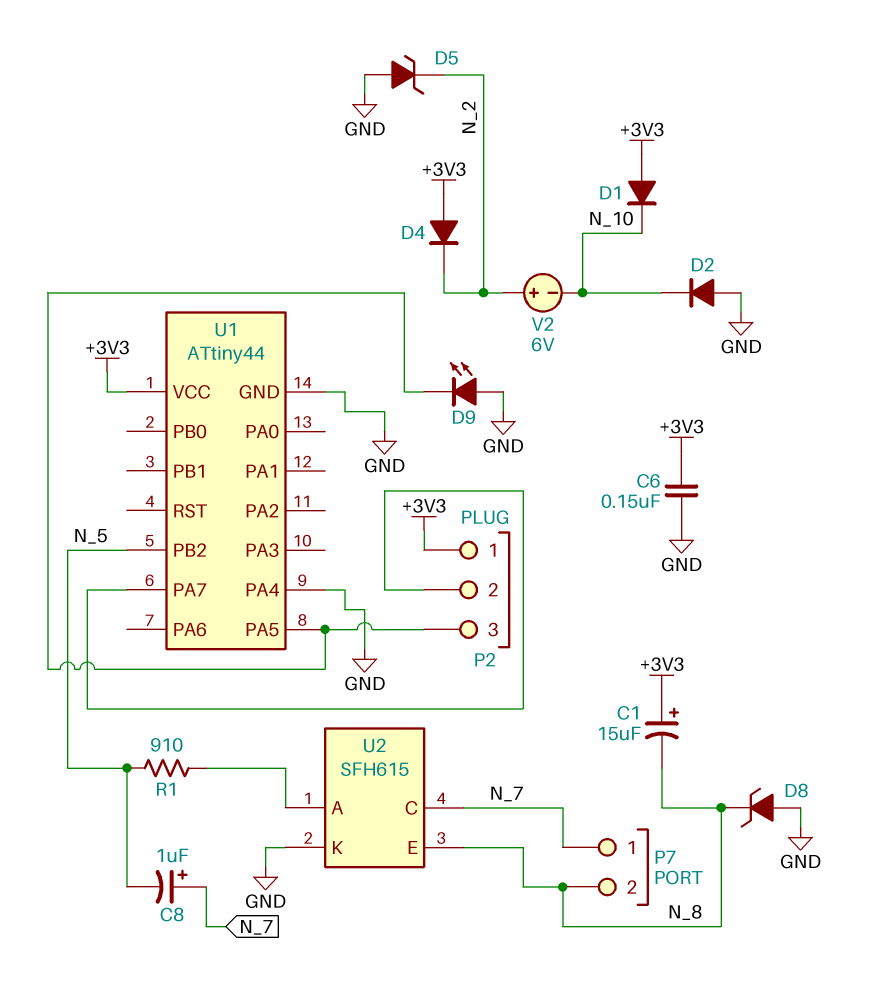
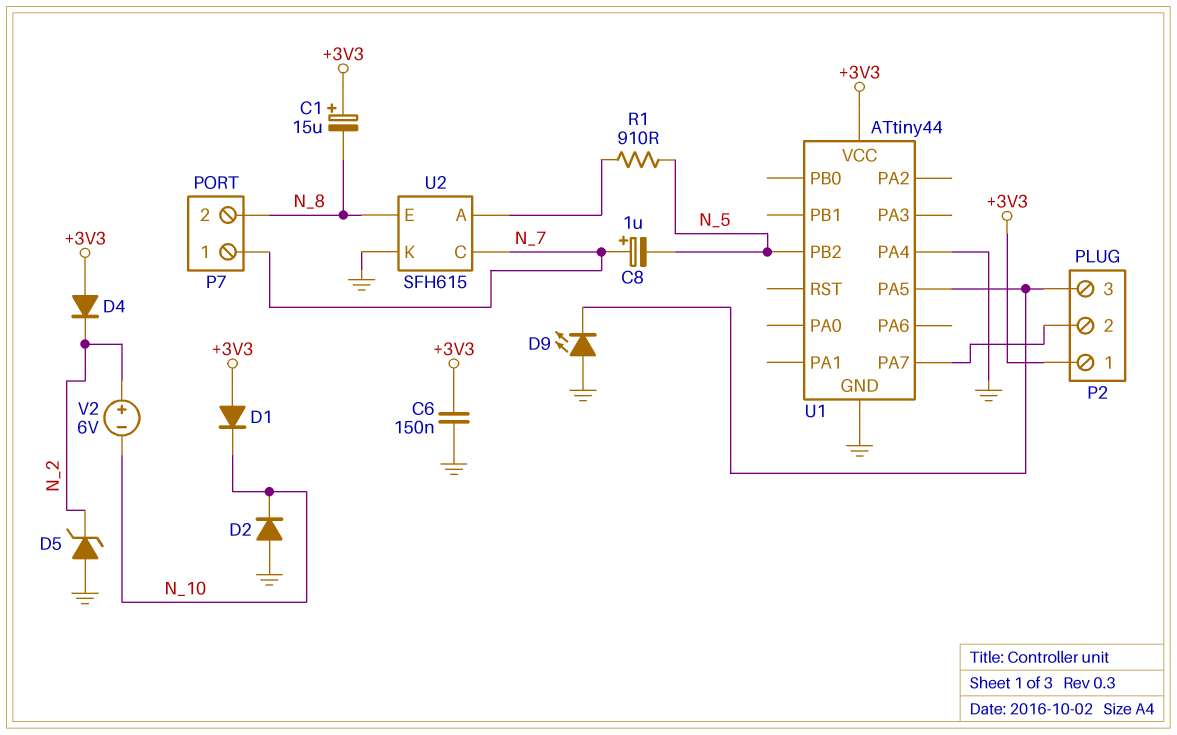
D8: zener (A GND, K N_8) -> none

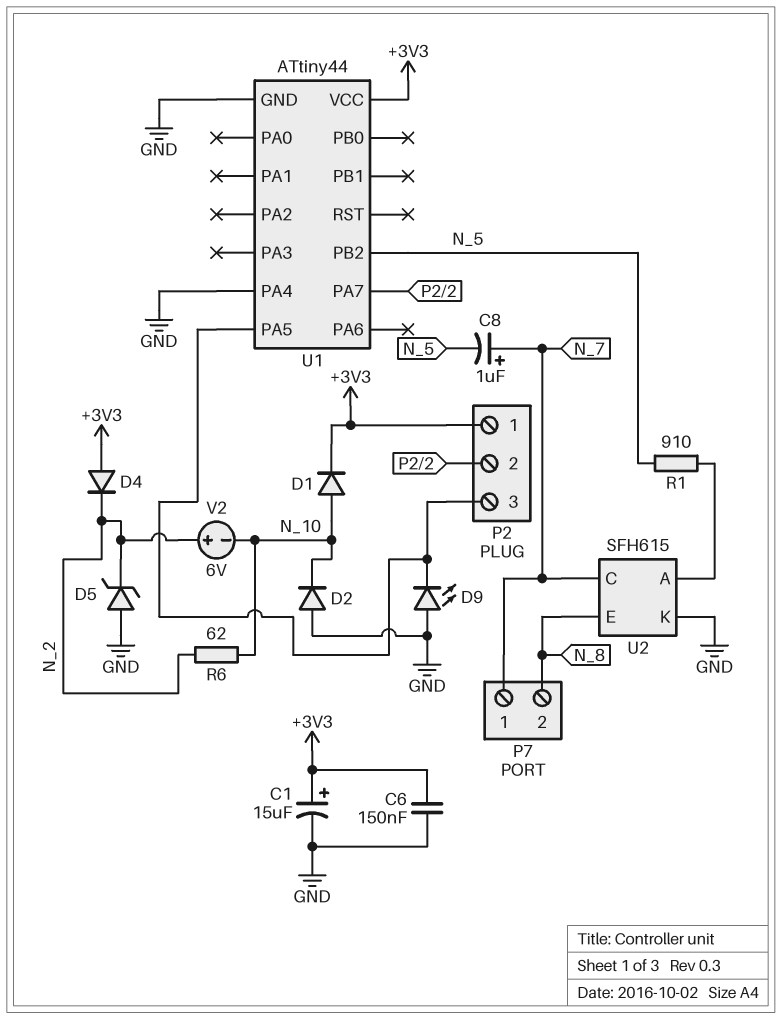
C1: 15uF (plus +3V3, minus N_8) -> 15uF (plus +3V3, minus GND)
D1: diode (A +3V3, K N_10) -> diode (A N_10, K +3V3)
R6: none -> 62 (N_2, N_10)

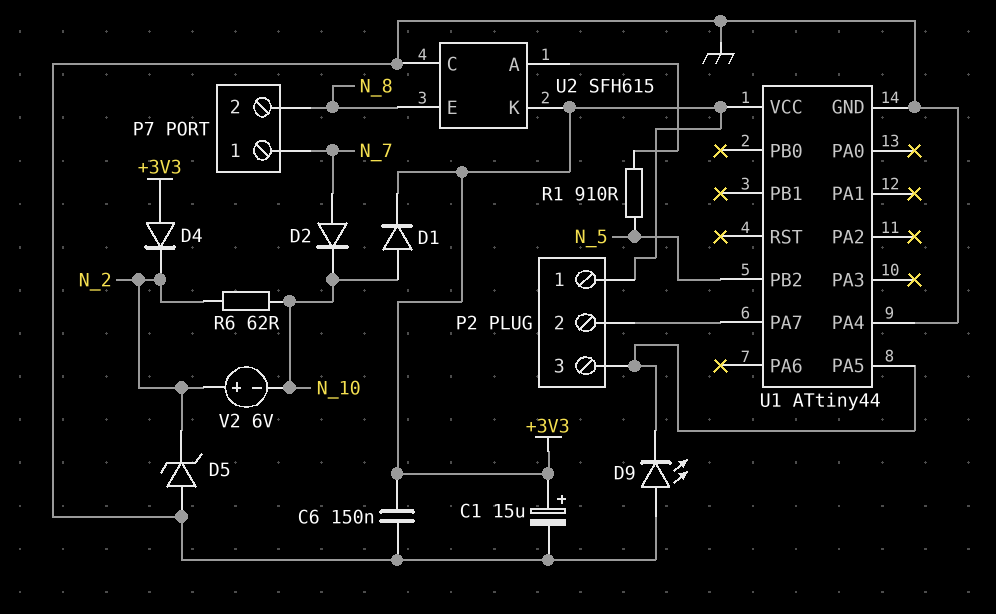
C8: 1uF (plus N_7, minus N_5) -> none
D2: diode (A GND, K N_10) -> diode (A N_7, K N_10)
U2 pin C: N_7 -> GND
U2 pin K: GND -> +3V3

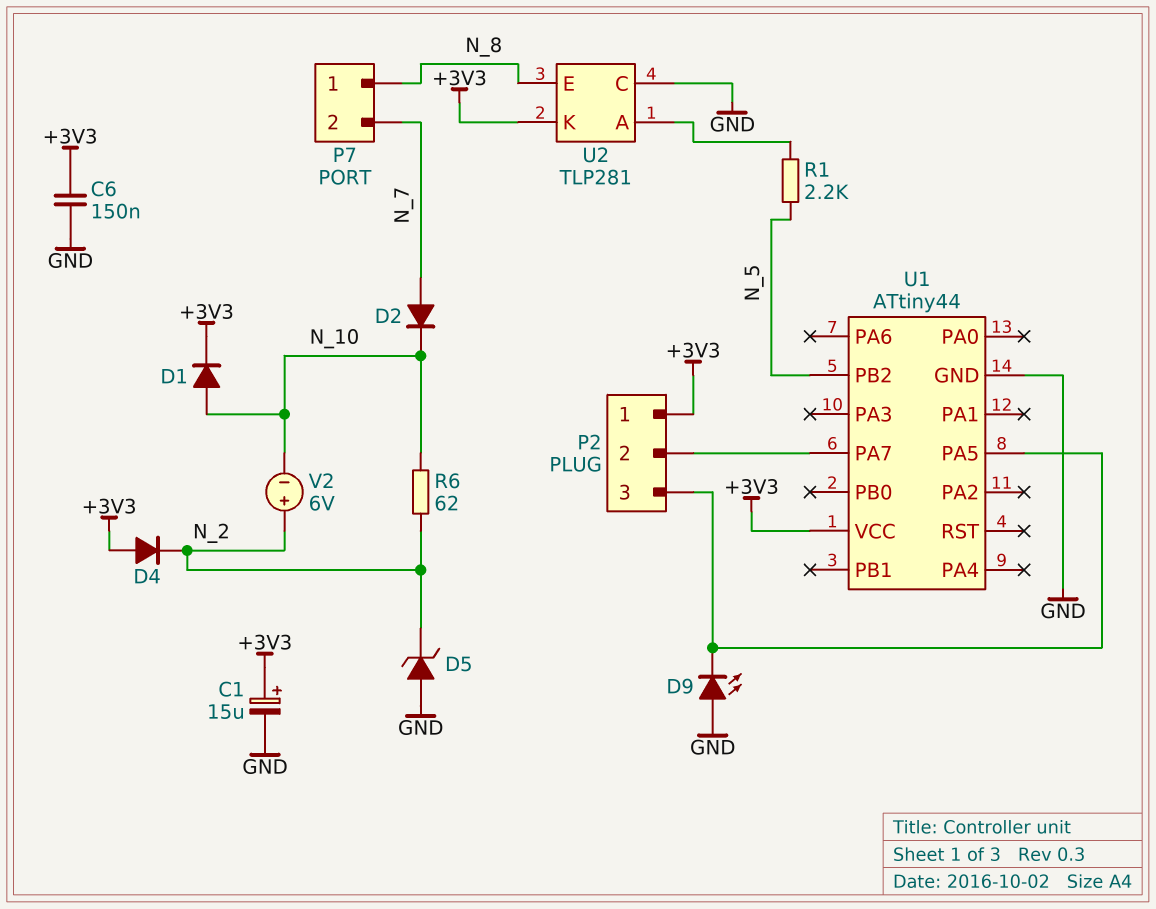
P7 pin 1: N_7 -> N_8
P7 pin 2: N_8 -> N_7
R1: 910 (N_5, U2/A) -> 2.2k (N_5, U2/A)
U1 pin PA4: GND -> none
U2: SFH615 -> TLP281

